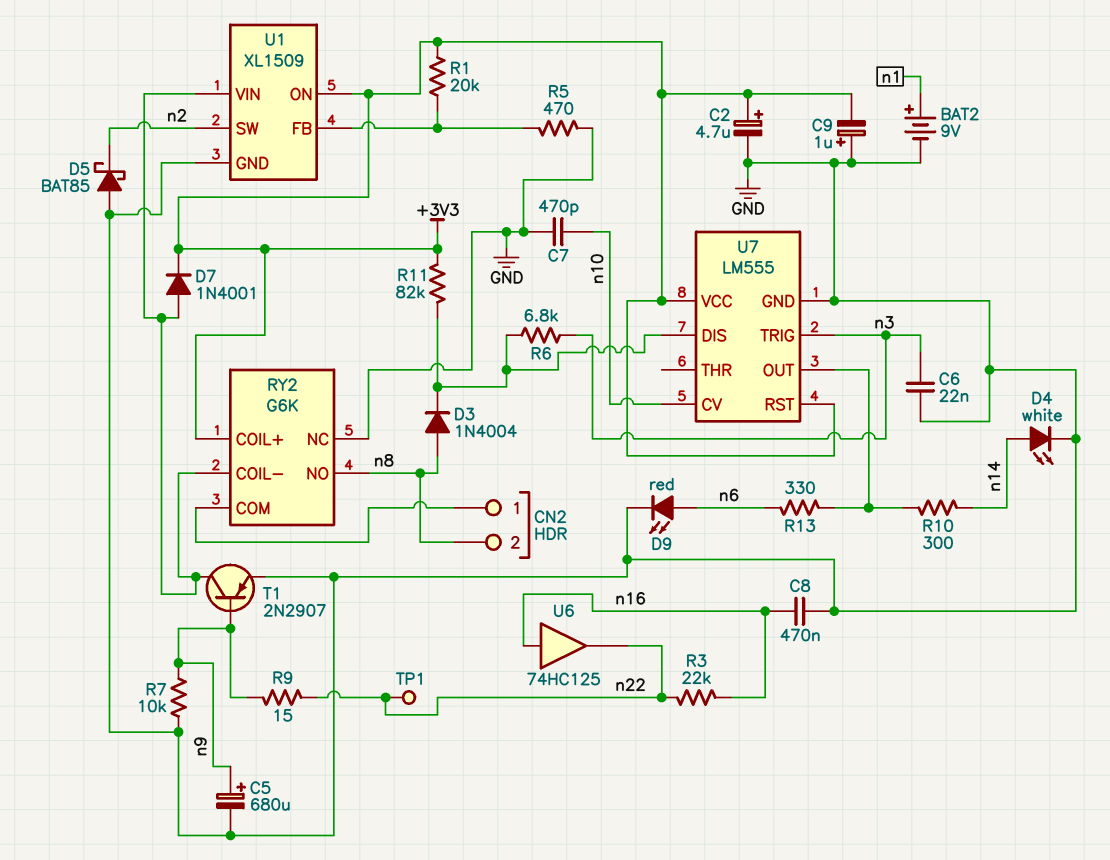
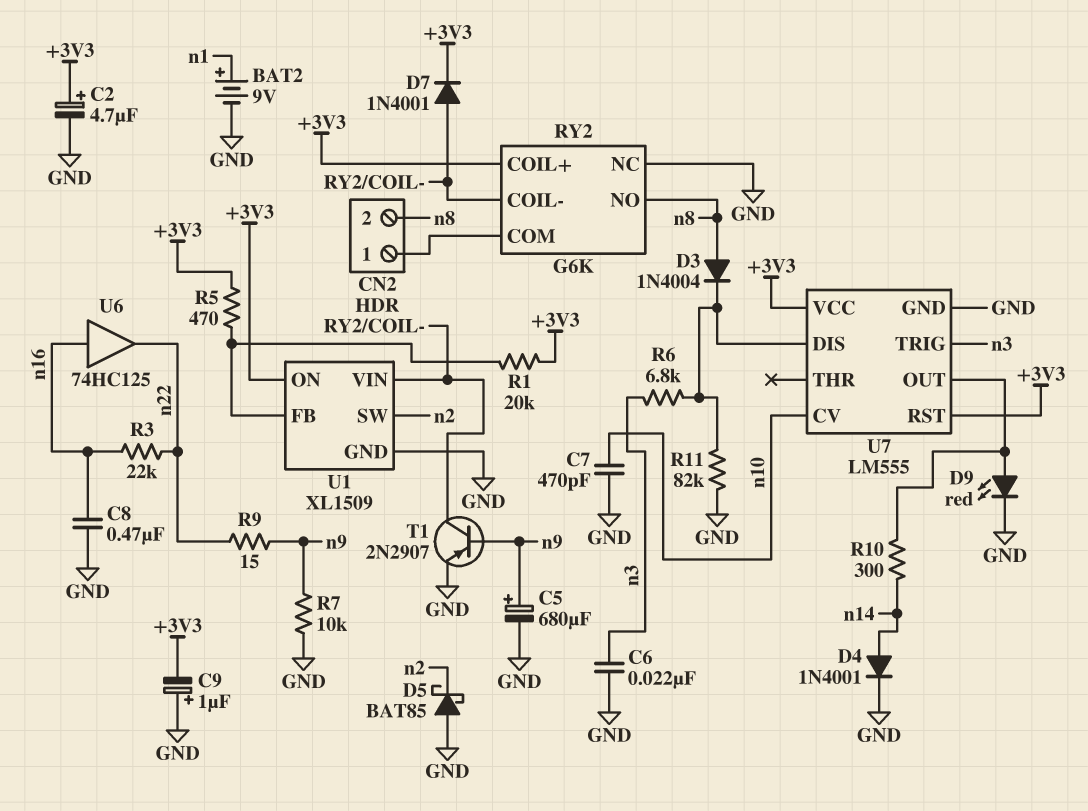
D4: LED white (A n14, K GND) -> diode 1N4001 (A n14, K GND)
D9: LED red (A n6, K GND) -> LED red (A U7/OUT, K GND)
R5: 470 (GND, U1/FB) -> 470 (+3V3, U1/FB)
R11: 82k (+3V3, U7/DIS) -> 82k (GND, U7/DIS)
R13: 330 (U7/OUT, n6) -> none
TP1: test point (n22) -> none

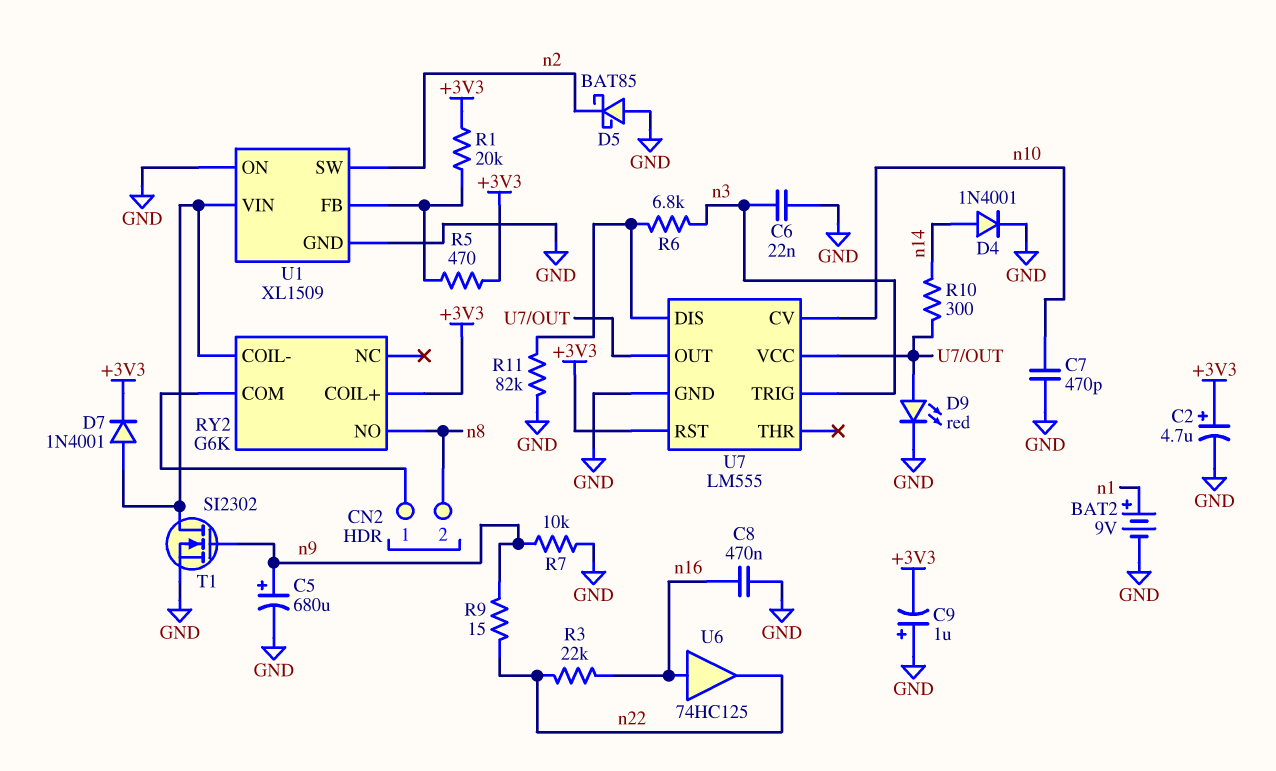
D3: diode 1N4004 (A n8, K U7/DIS) -> none
RY2 pin NC: GND -> none
T1: PNP 2N2907 (B n9, C RY2/COIL-, E GND) -> NMOS SI2302 (G n9, D RY2/COIL-, S GND)
U1 pin ON: +3V3 -> GND
U7 pin VCC: +3V3 -> U7/OUT

